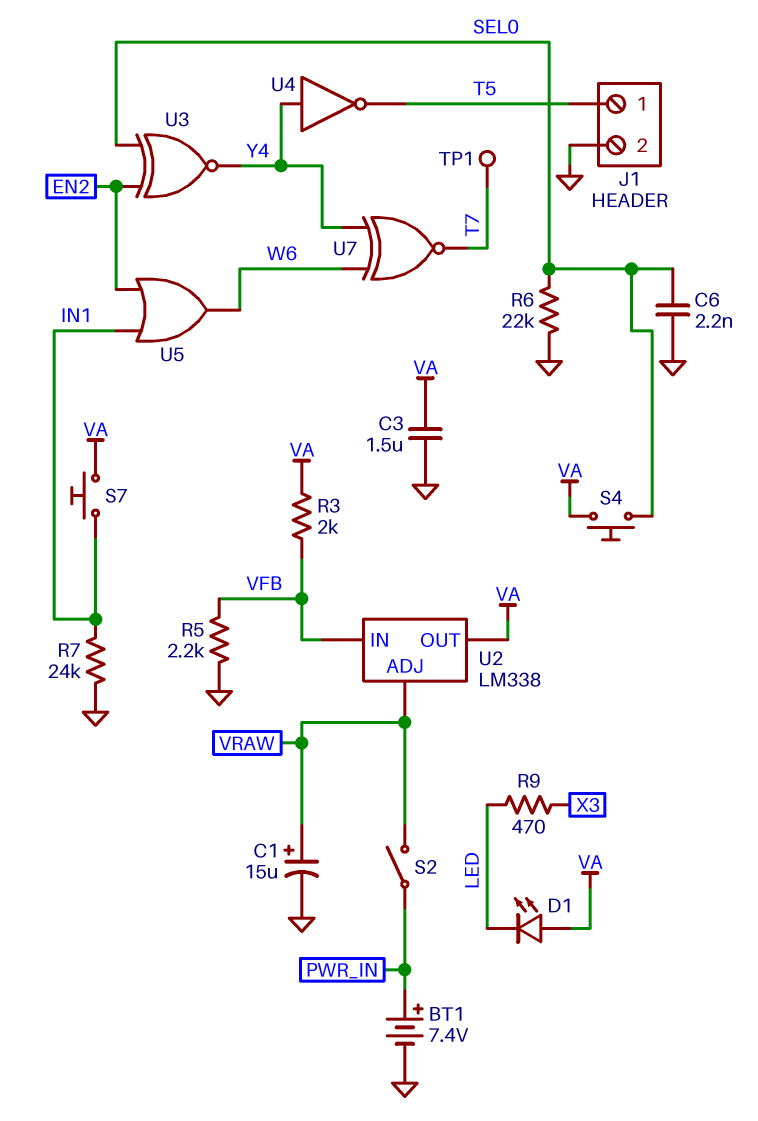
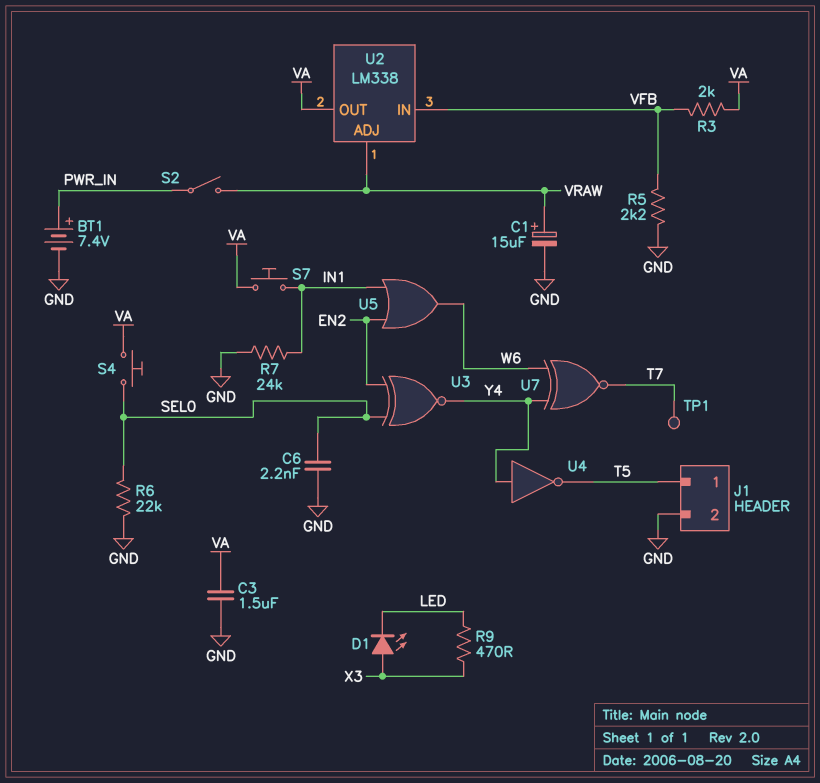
D1: LED (A VA, K LED) -> LED (A X3, K LED)

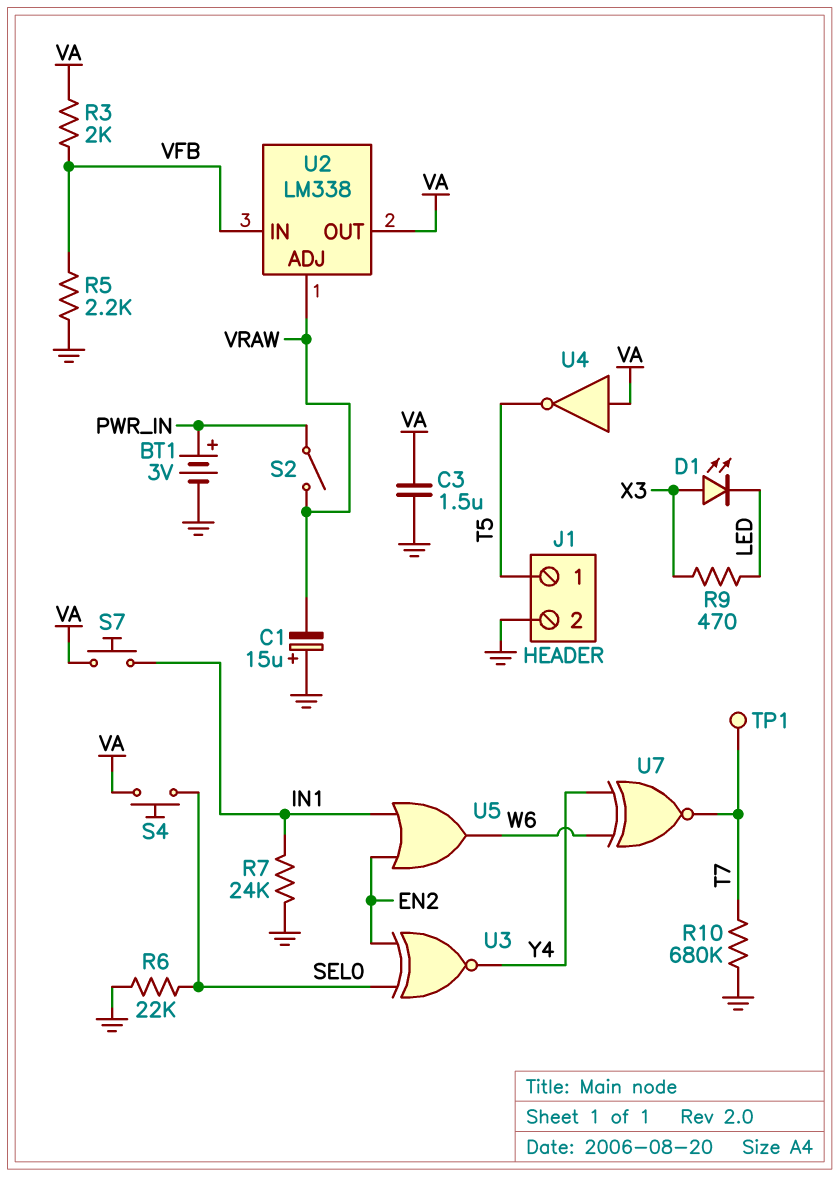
BT1: 7.4V (plus PWR_IN, minus GND) -> 3V (plus PWR_IN, minus GND)
C1: 15uF (plus VRAW, minus GND) -> 15uF (plus GND, minus VRAW)
C6: 2.2nF (GND, SEL0) -> none
R10: none -> 680k (GND, T7)
U4: NOT (in Y4, out T5) -> NOT (in VA, out T5)

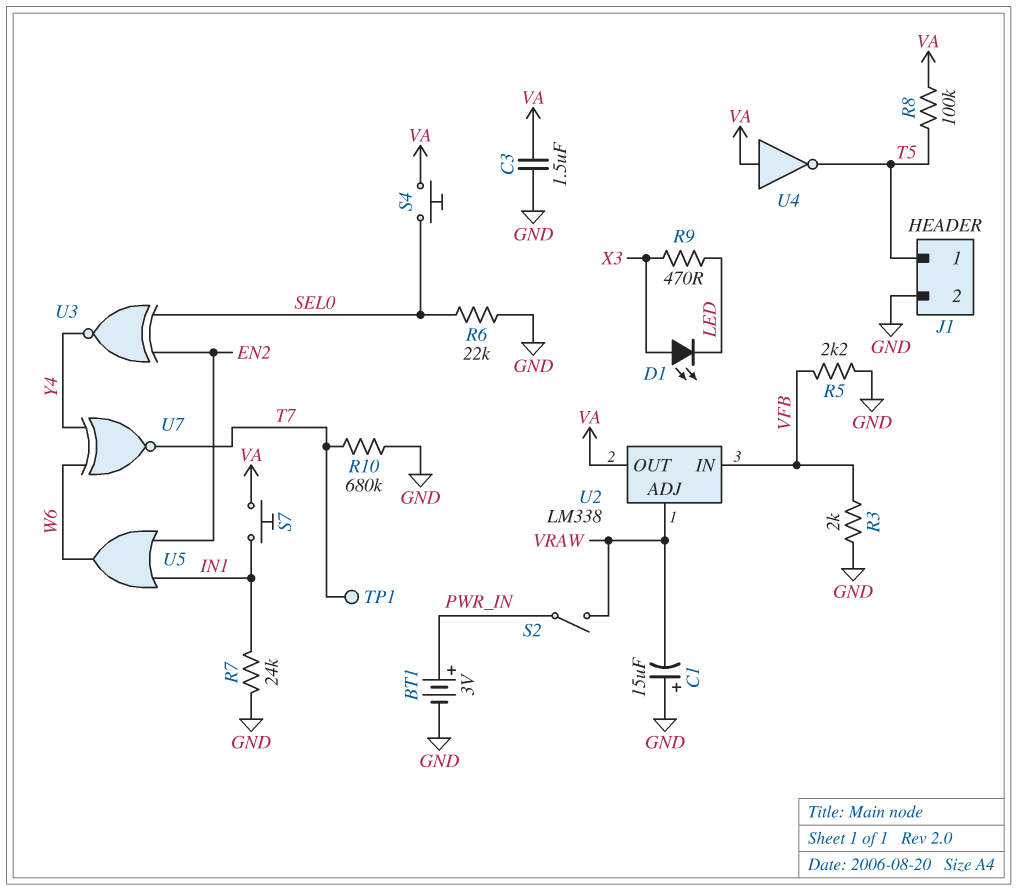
R3: 2k (VA, VFB) -> 2k (GND, VFB)
R8: none -> 100k (T5, VA)

